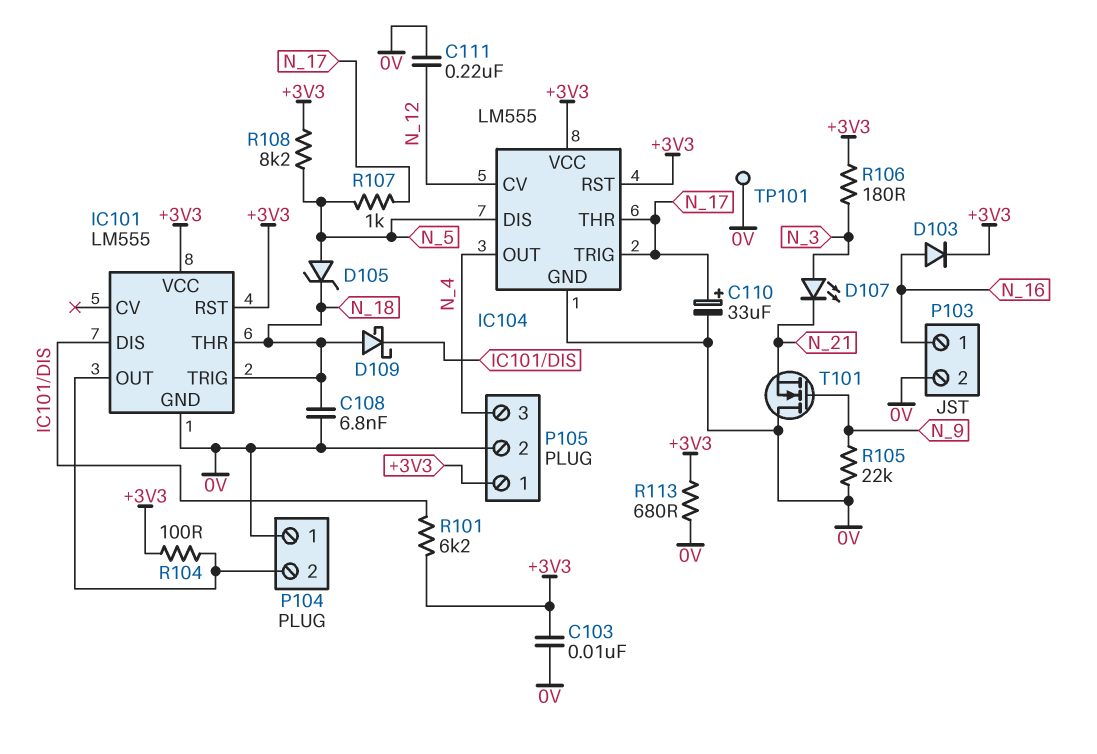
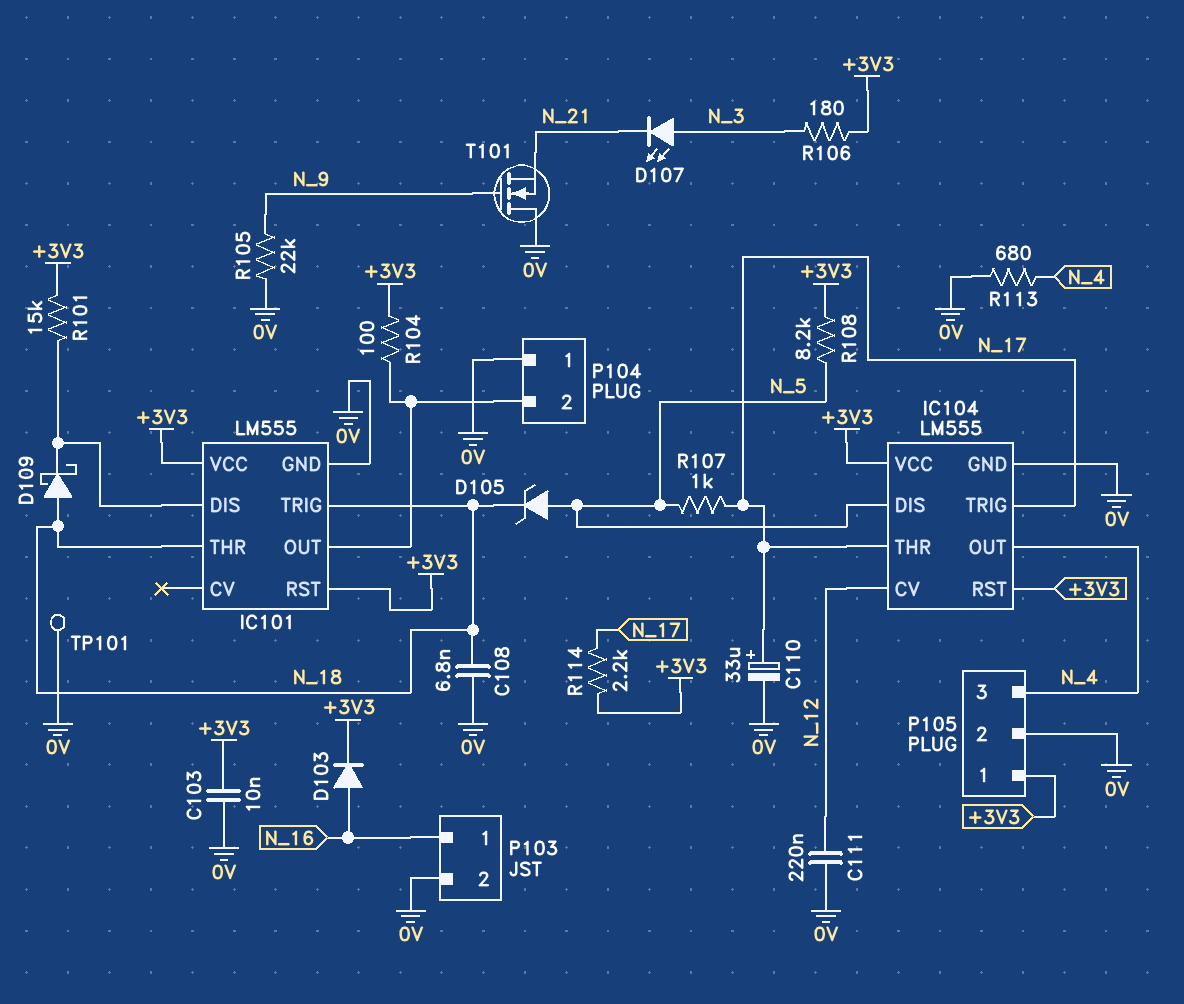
R101: 6.2k (+3V3, IC101/DIS) -> 15k (+3V3, IC101/DIS)
R113: 680 (+3V3, 0V) -> 680 (0V, N_4)
R114: none -> 2.2k (+3V3, N_17)

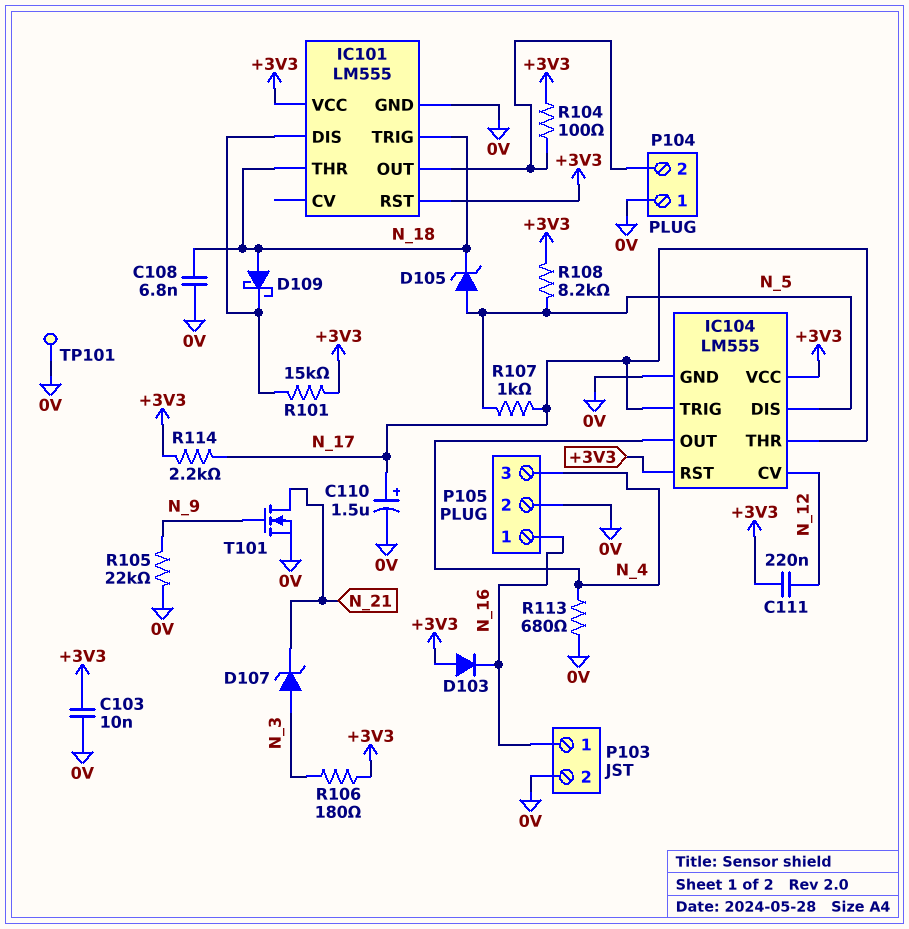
C110: 33uF (plus N_17, minus 0V) -> 1.5uF (plus N_17, minus 0V)
C111: 220nF (0V, N_12) -> 220nF (+3V3, N_12)
D103: diode (A N_16, K +3V3) -> diode (A +3V3, K N_16)
D107: LED (A N_3, K N_21) -> zener (A N_3, K N_21)
P105 pin 1: +3V3 -> N_16
T101: NMOS (G N_9, D 0V, S N_21) -> NMOS (G N_9, D N_21, S 0V)

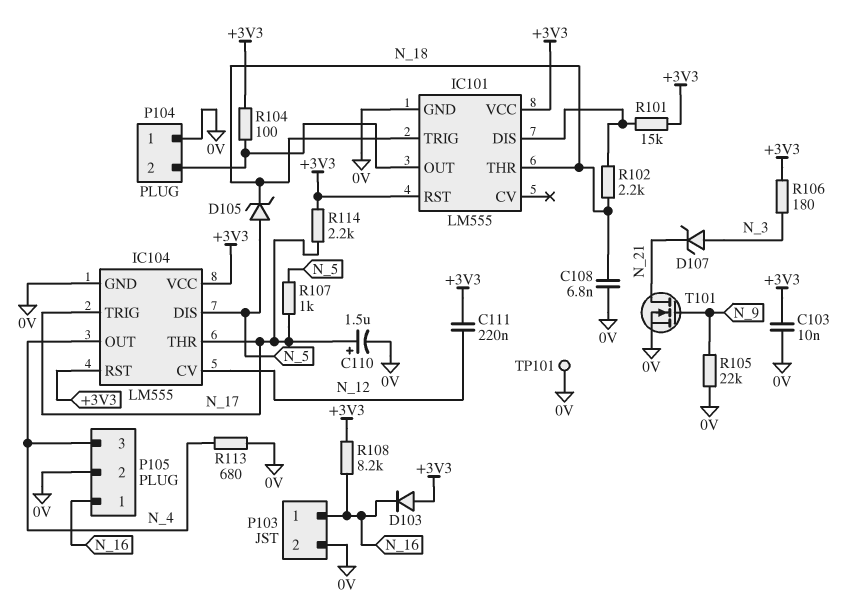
D109: schottky (A N_18, K IC101/DIS) -> none
R102: none -> 2.2k (IC101/DIS, N_18)
R108: 8.2k (+3V3, N_5) -> 8.2k (+3V3, N_16)

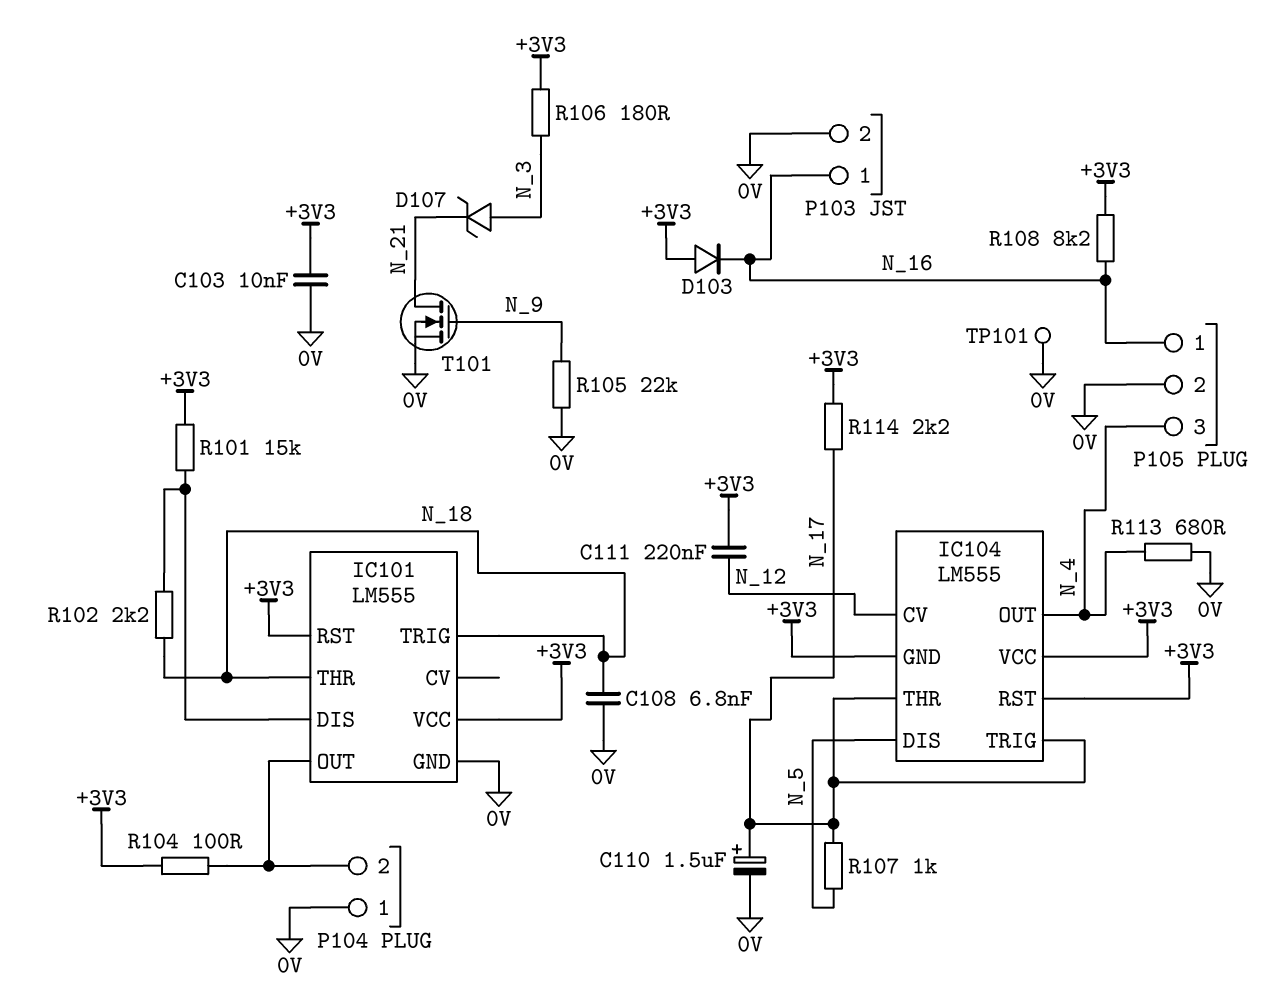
D105: zener (A N_5, K N_18) -> none
IC104 pin GND: 0V -> +3V3

